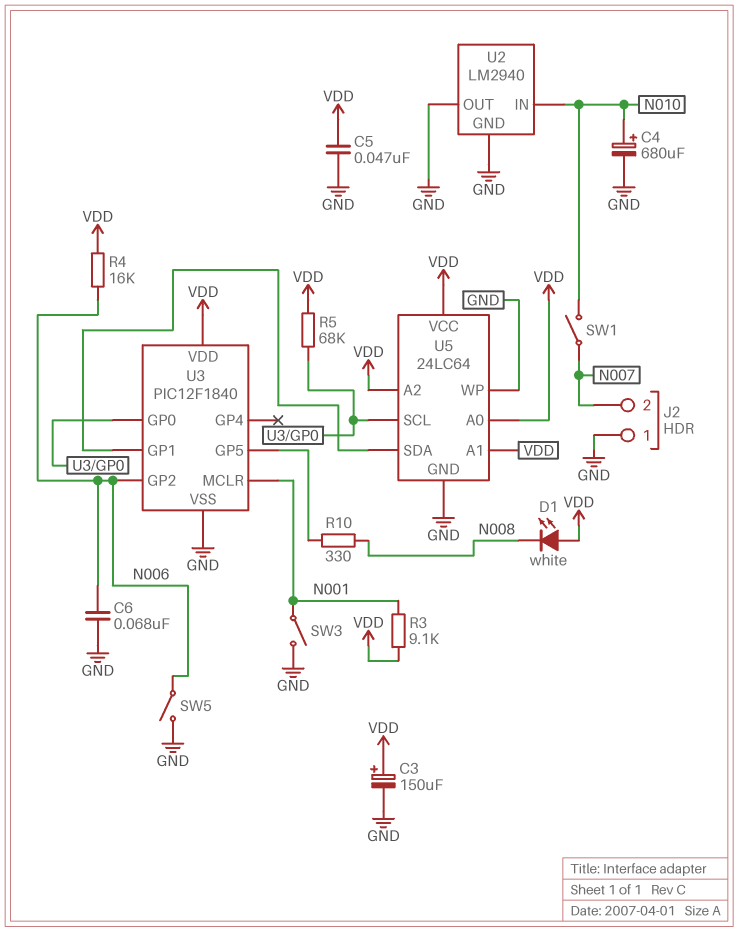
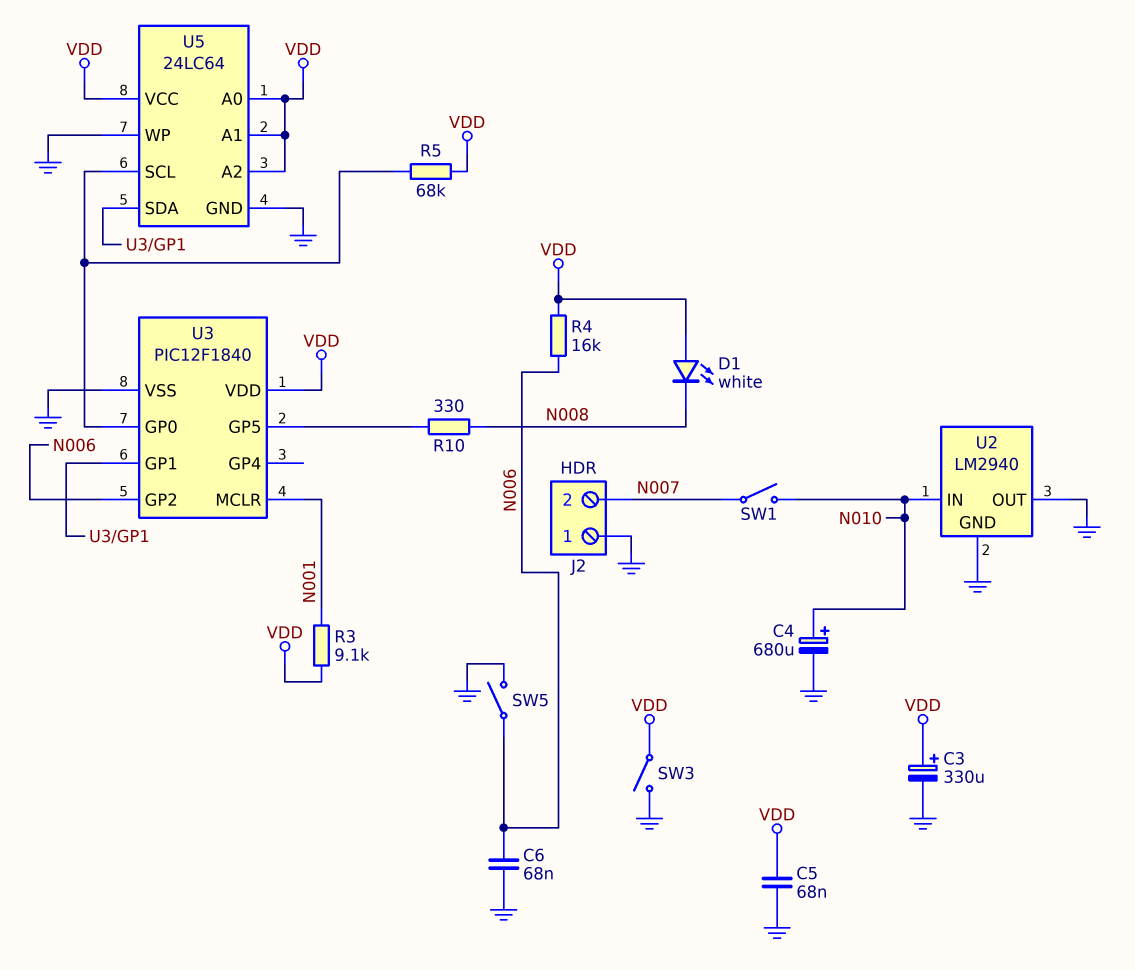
C3: 150uF (plus VDD, minus GND) -> 330uF (plus VDD, minus GND)
C5: 47nF (GND, VDD) -> 68nF (GND, VDD)
SW3: switch (GND, N001) -> switch (GND, VDD)

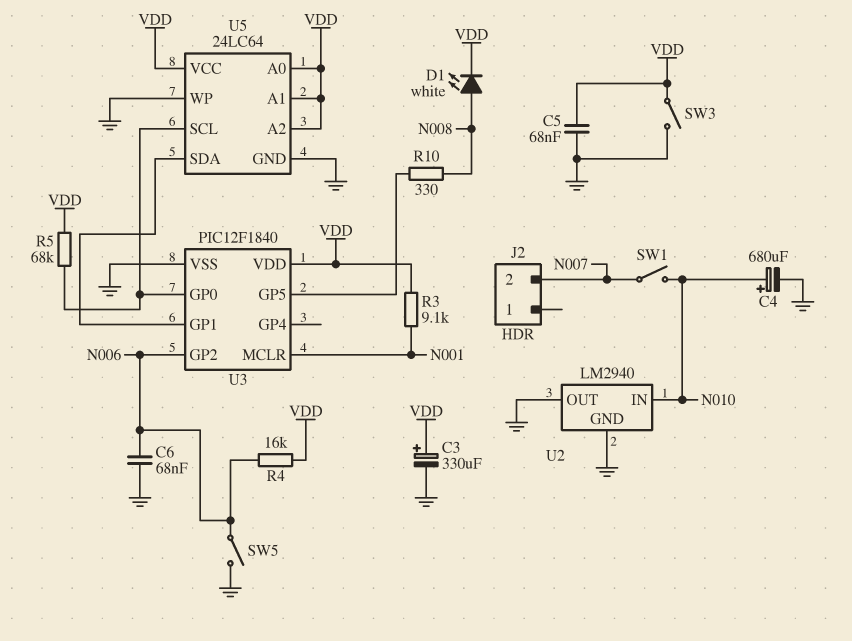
D1: LED white (A VDD, K N008) -> LED white (A N008, K VDD)
J2 pin 1: GND -> none

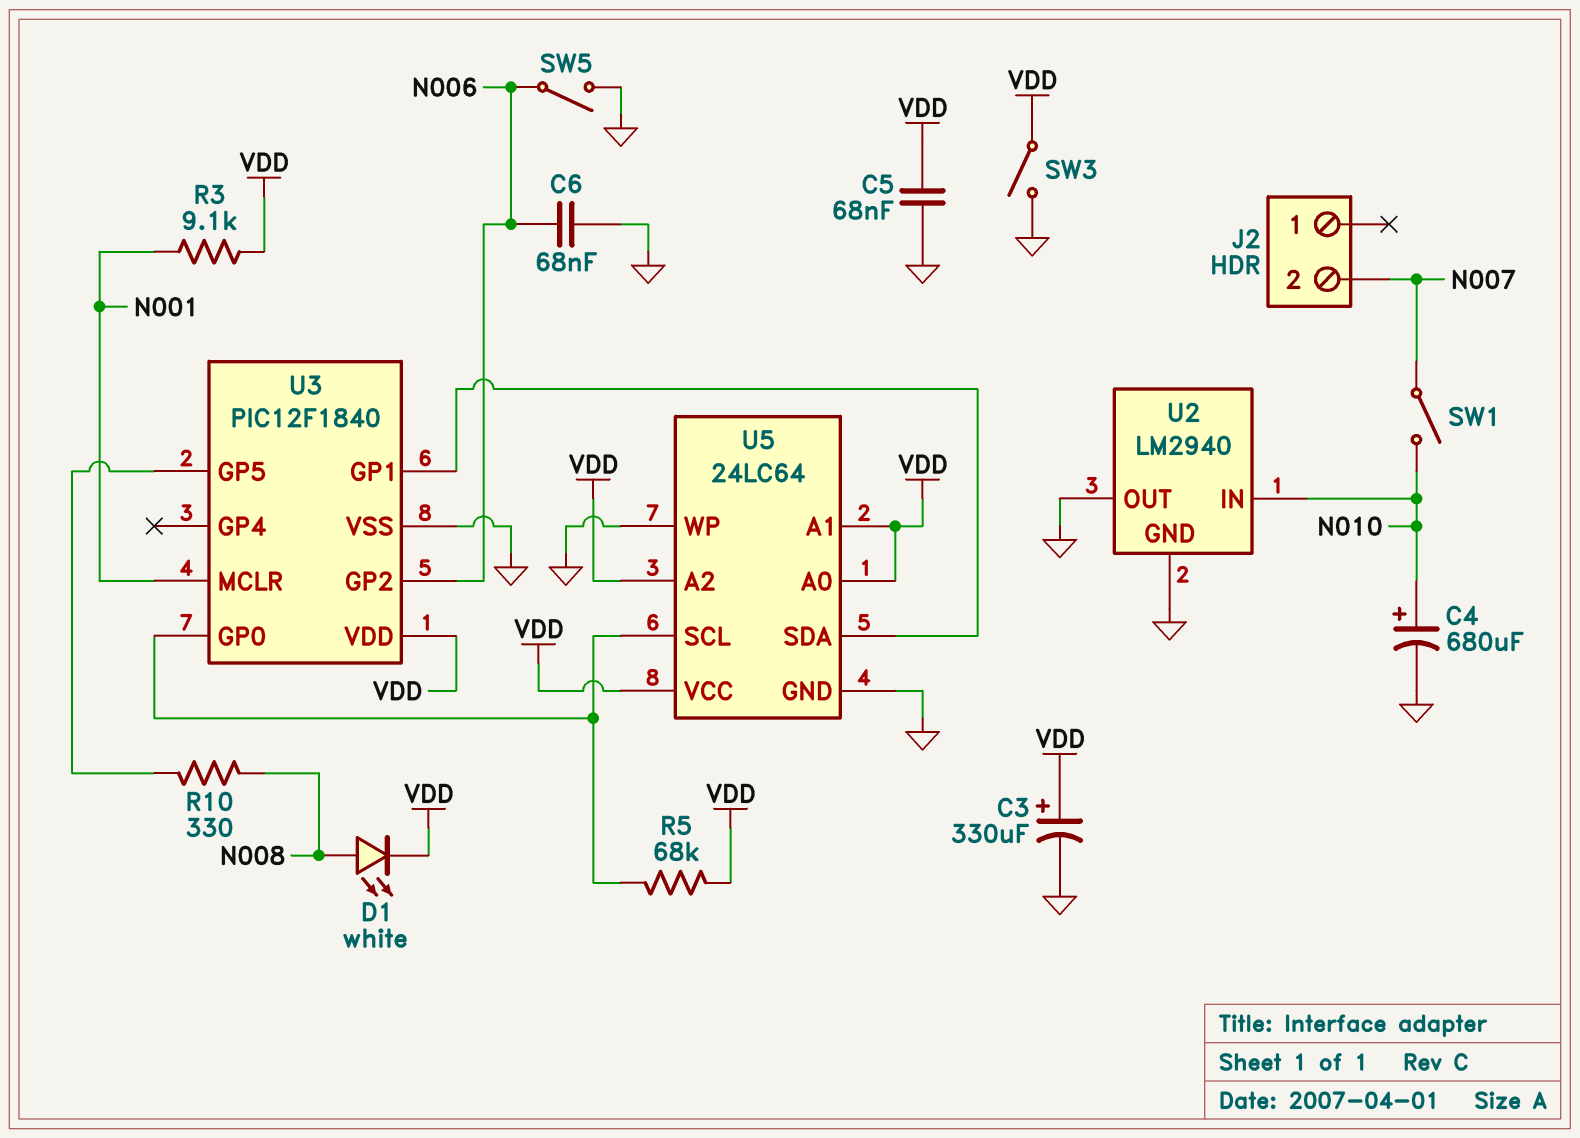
R4: 16k (N006, VDD) -> none

